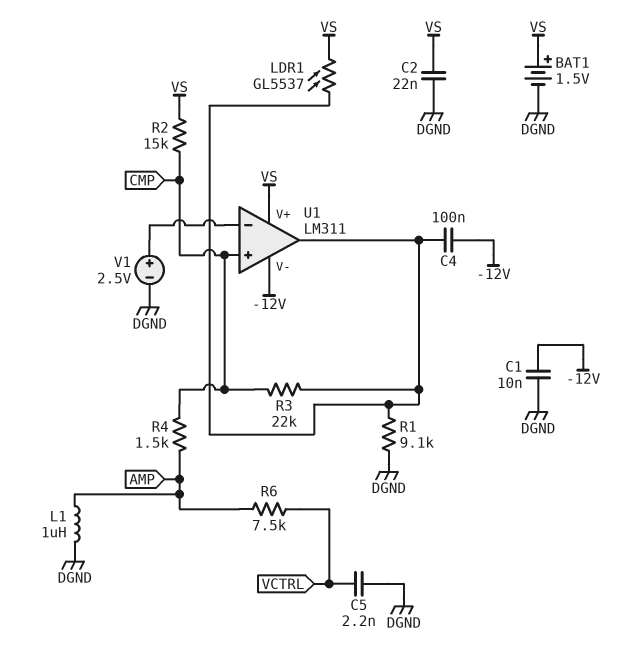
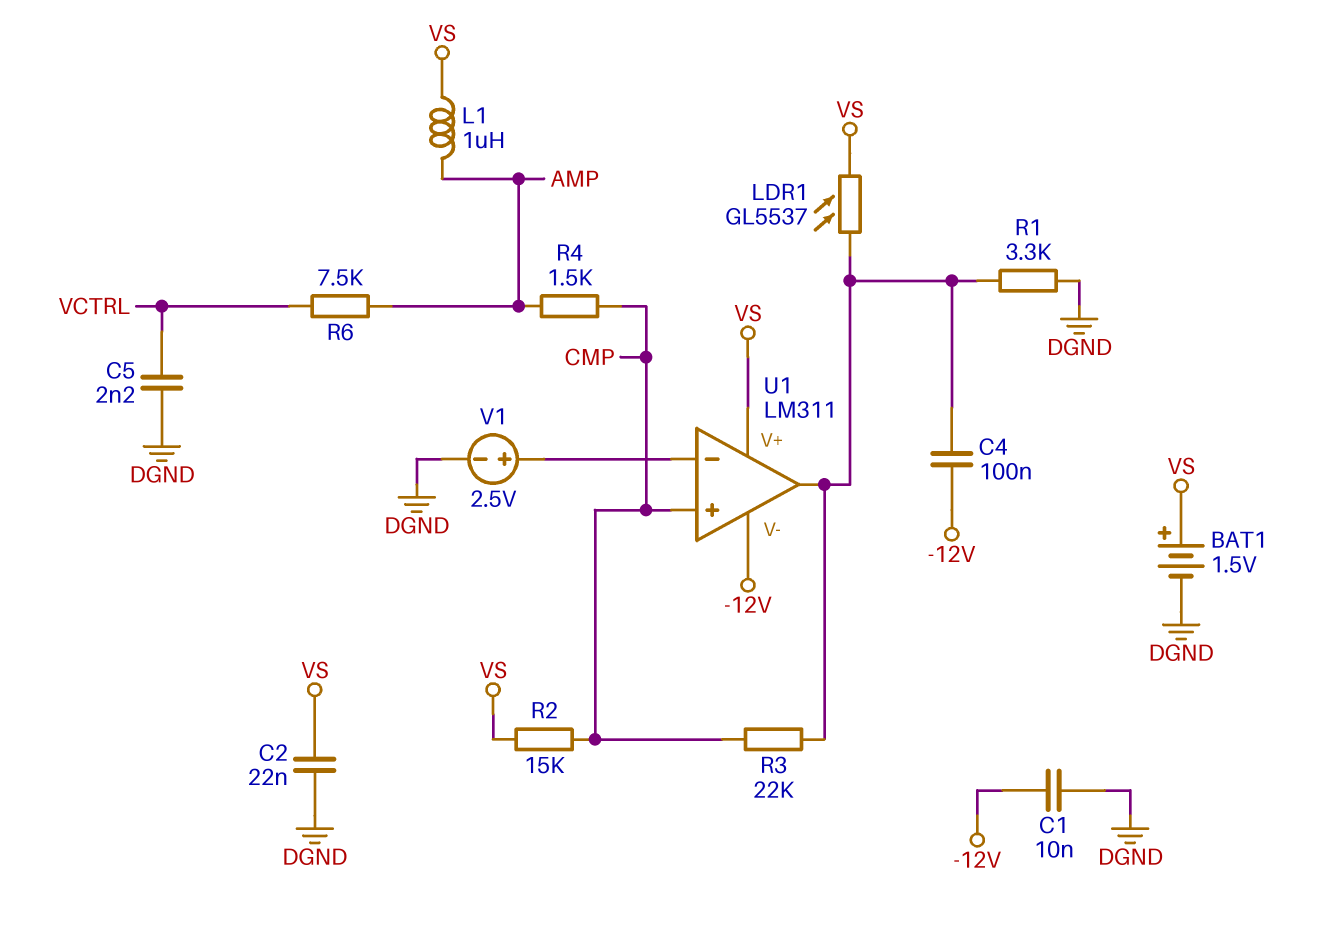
L1: 1uH (AMP, DGND) -> 1uH (AMP, VS)
R1: 9.1k (DGND, U1/out) -> 3.3k (DGND, U1/out)

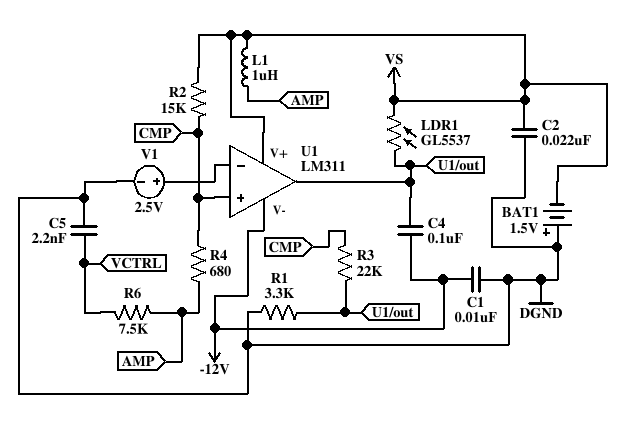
BAT1: 1.5V (plus VS, minus DGND) -> 1.5V (plus DGND, minus VS)
R4: 1.5k (AMP, CMP) -> 680 (AMP, CMP)

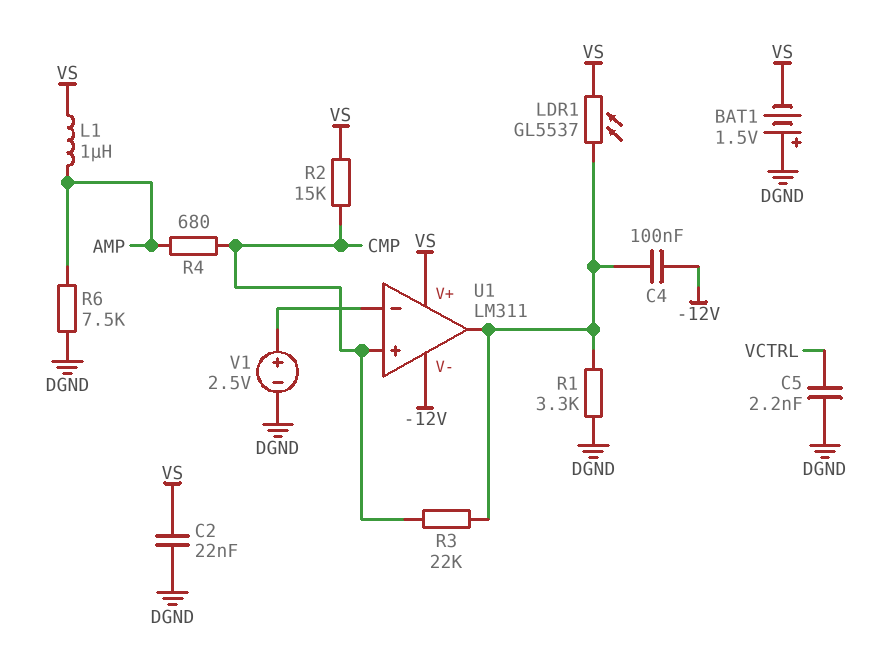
C1: 10nF (-12V, DGND) -> none
R6: 7.5k (AMP, VCTRL) -> 7.5k (AMP, DGND)

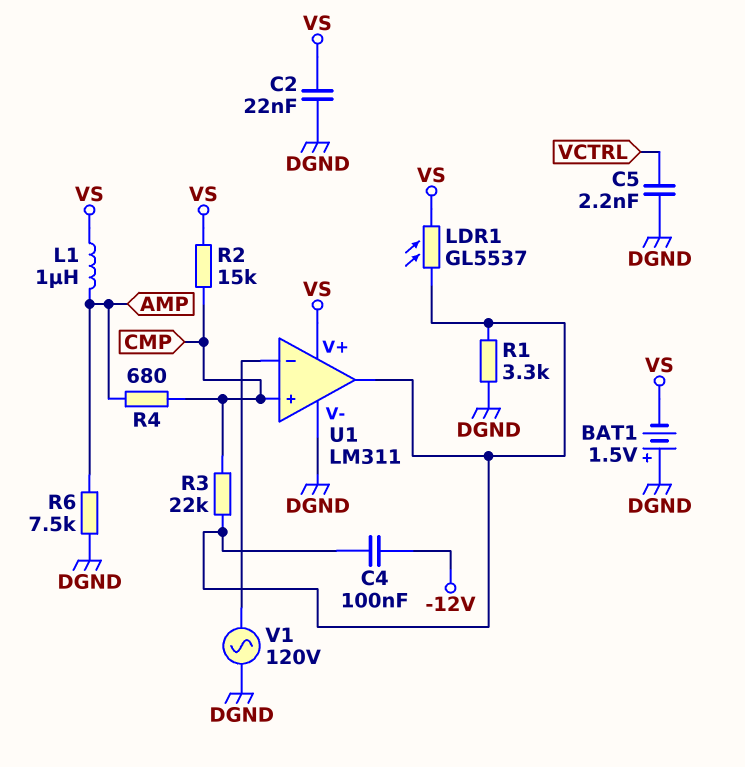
U1 pin V-: -12V -> DGND
V1: 2.5V (plus U1/in-, minus DGND) -> AC 120V (DGND, U1/in-)

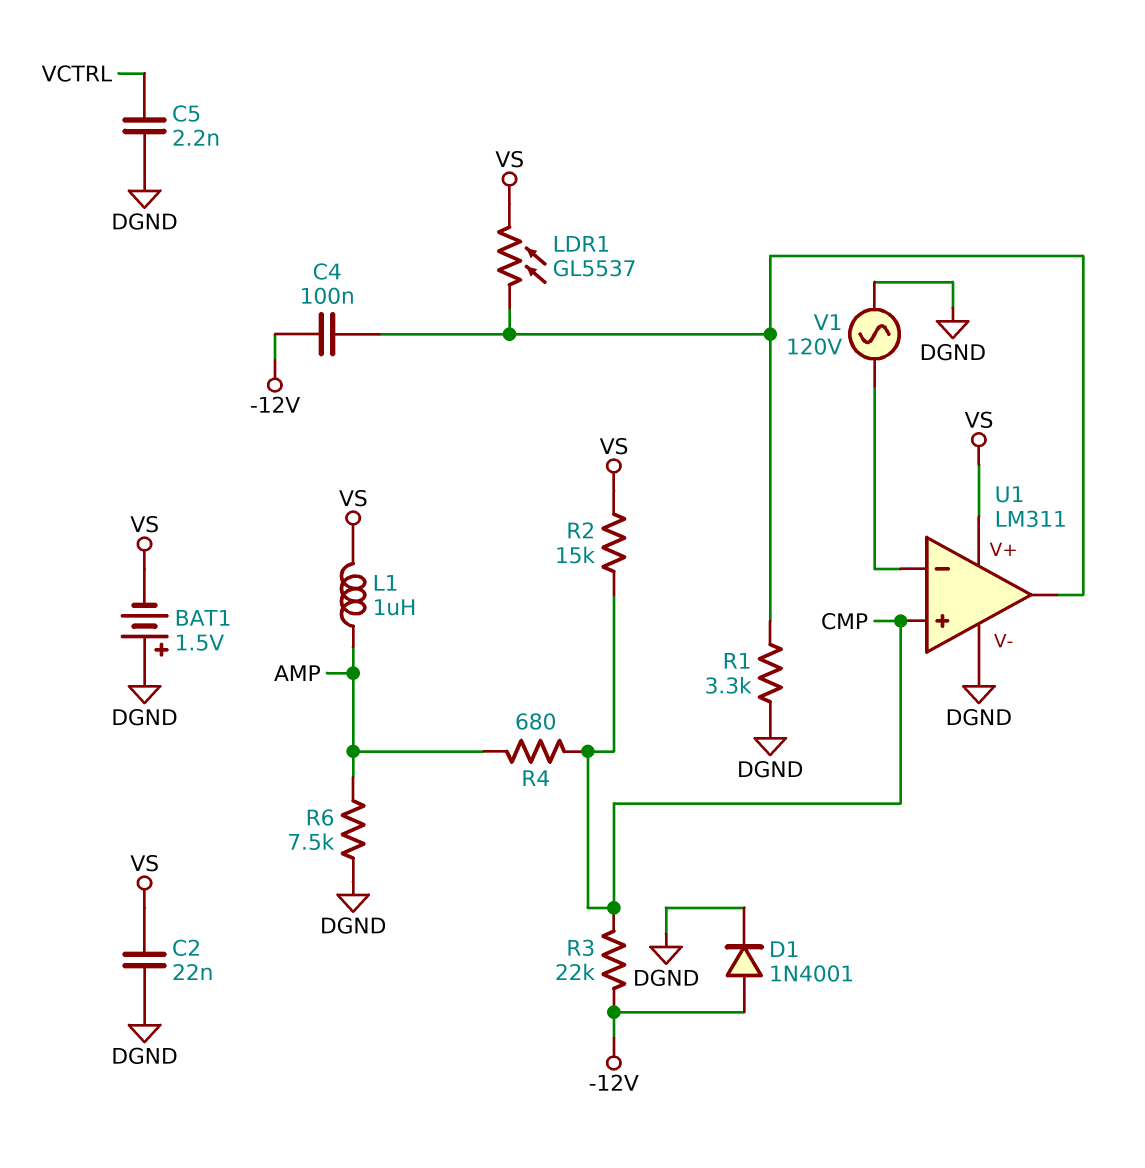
D1: none -> diode 1N4001 (A -12V, K DGND)
R3: 22k (CMP, U1/out) -> 22k (-12V, CMP)

